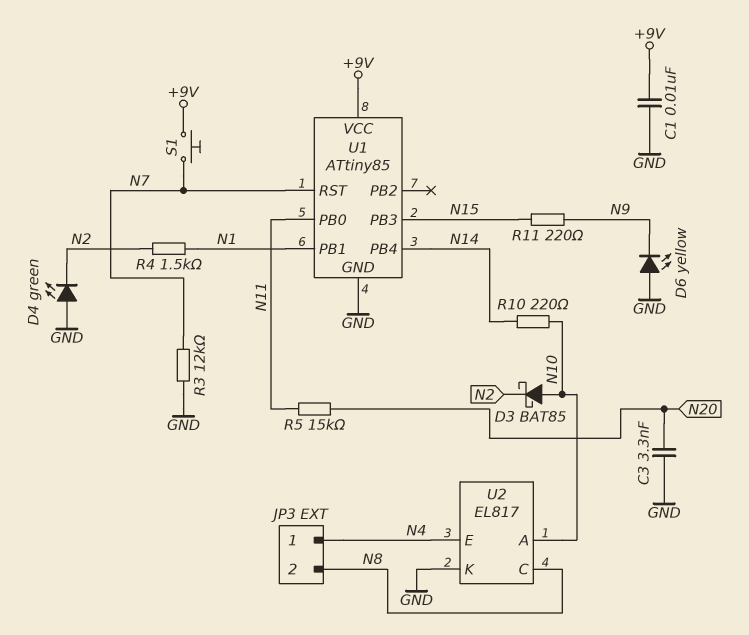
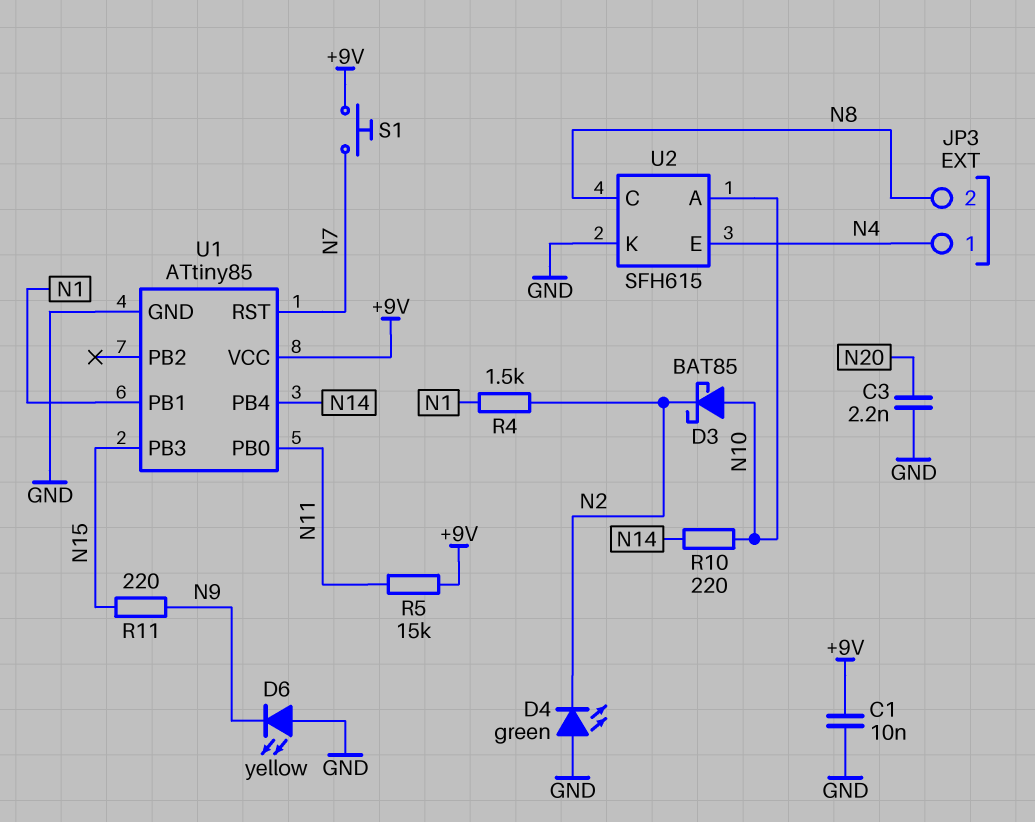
C3: 3.3nF (GND, N20) -> 2.2nF (GND, N20)
R3: 12k (GND, N7) -> none
R5: 15k (N11, N20) -> 15k (+9V, N11)
U2: EL817 -> SFH615

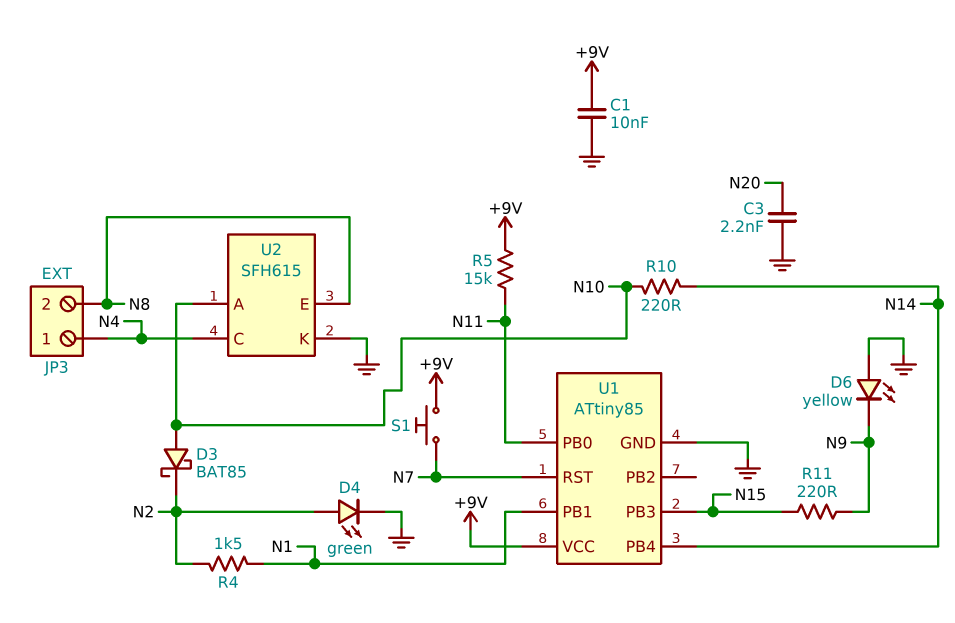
D4: LED green (A GND, K N2) -> LED green (A N2, K GND)
U2 pin C: N8 -> N4
U2 pin E: N4 -> N8

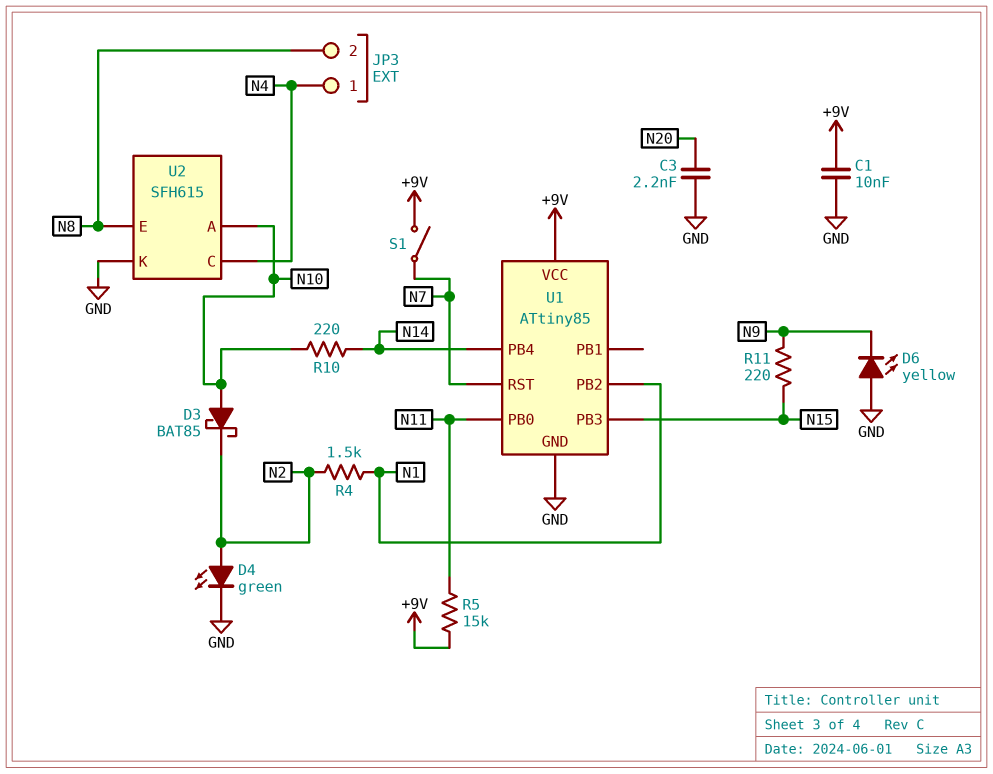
S1: button (+9V, N7) -> switch (+9V, N7)
U1 pin PB1: N1 -> none
U1 pin PB2: none -> N1

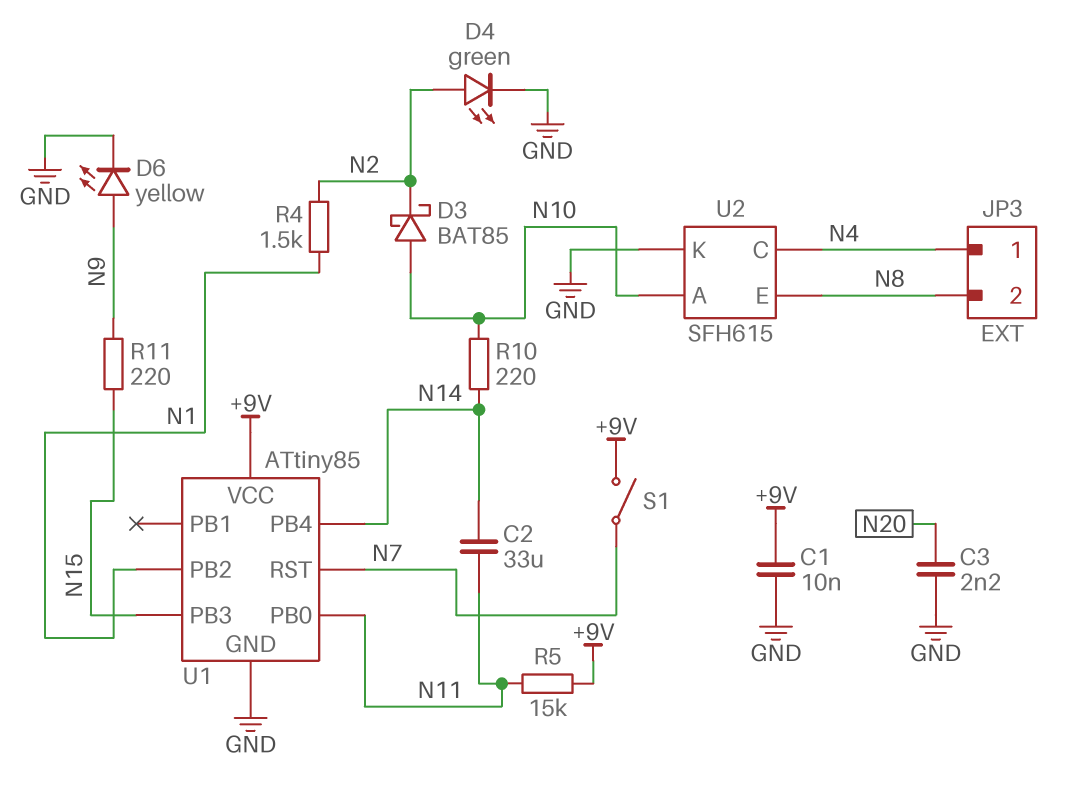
C2: none -> 33uF (N11, N14)
D6: LED yellow (A GND, K N9) -> LED yellow (A N9, K GND)

